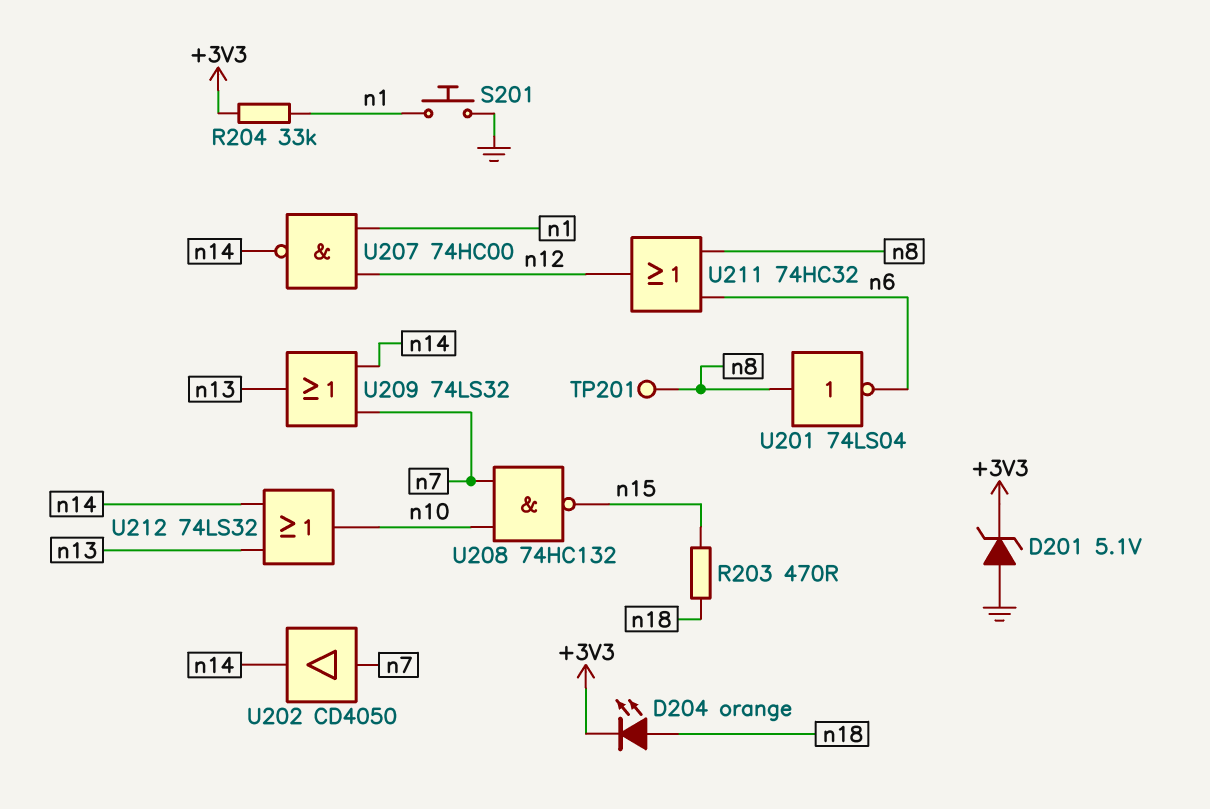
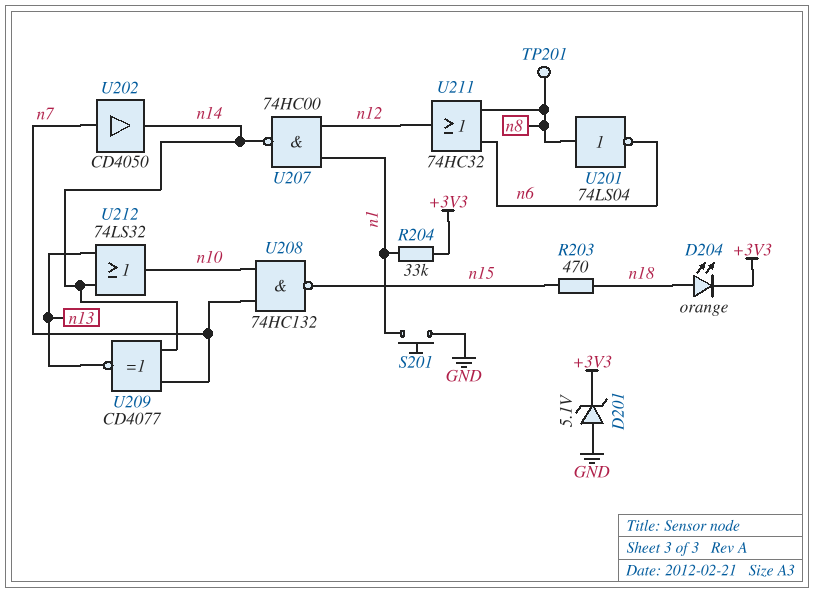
U209: OR 74LS32 (in n7, in n14, out n13) -> XNOR CD4077 (in n7, in n14, out n13)

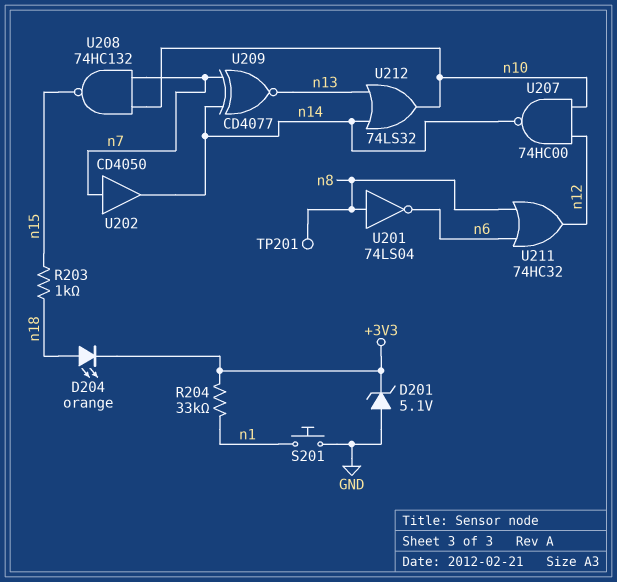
R203: 470 (n15, n18) -> 1k (n15, n18)
U207: NAND 74HC00 (in n1, in n12, out n14) -> NAND 74HC00 (in n10, in n12, out n14)

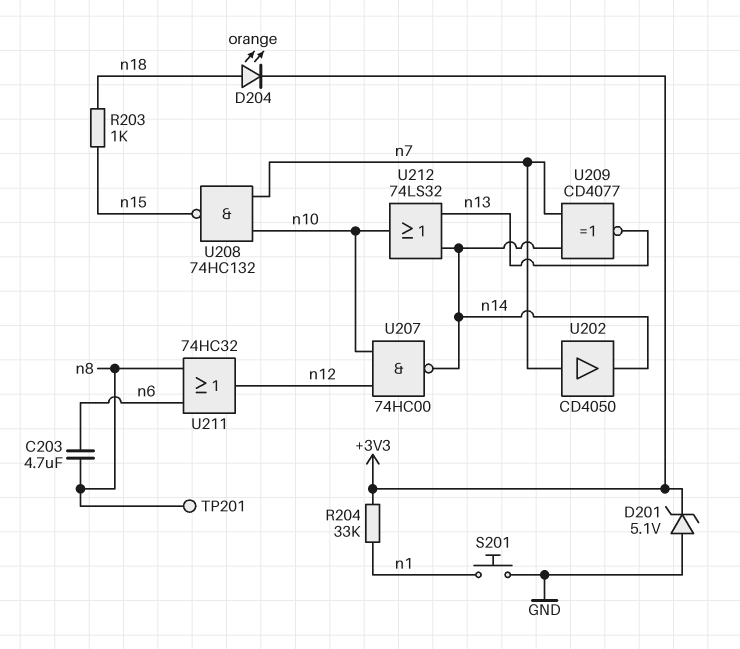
C203: none -> 4.7uF (n6, n8)
U201: NOT 74LS04 (in n8, out n6) -> none

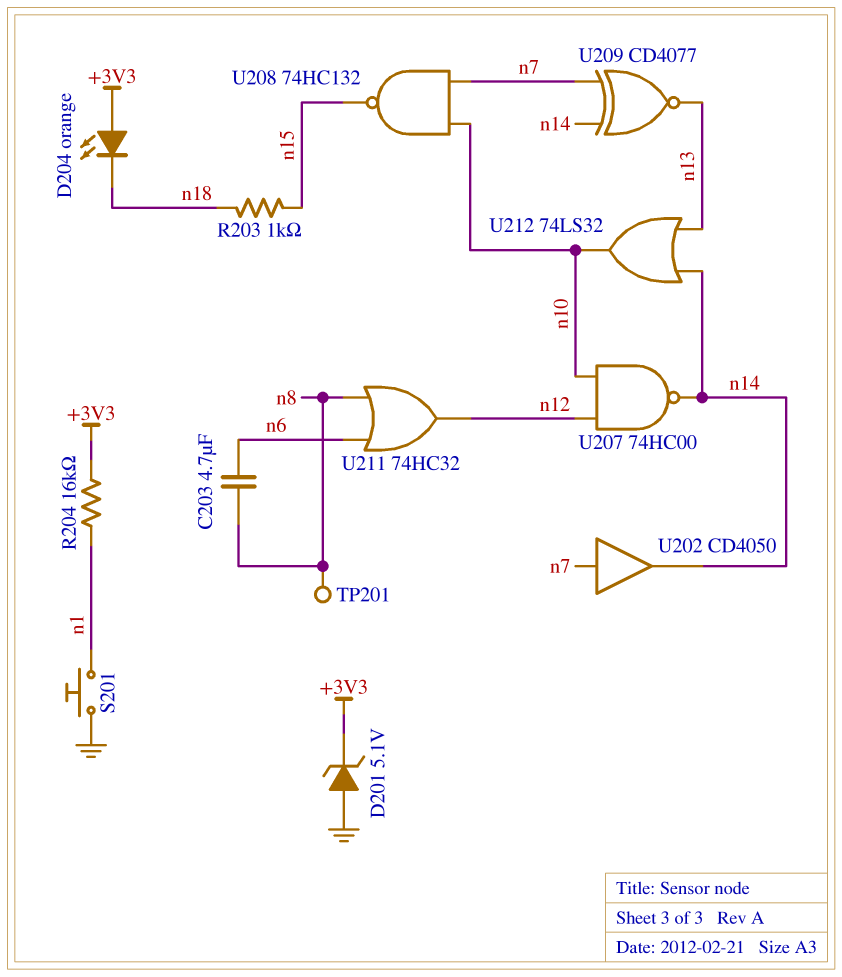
D204: LED orange (A n18, K +3V3) -> LED orange (A +3V3, K n18)
R204: 33k (+3V3, n1) -> 16k (+3V3, n1)

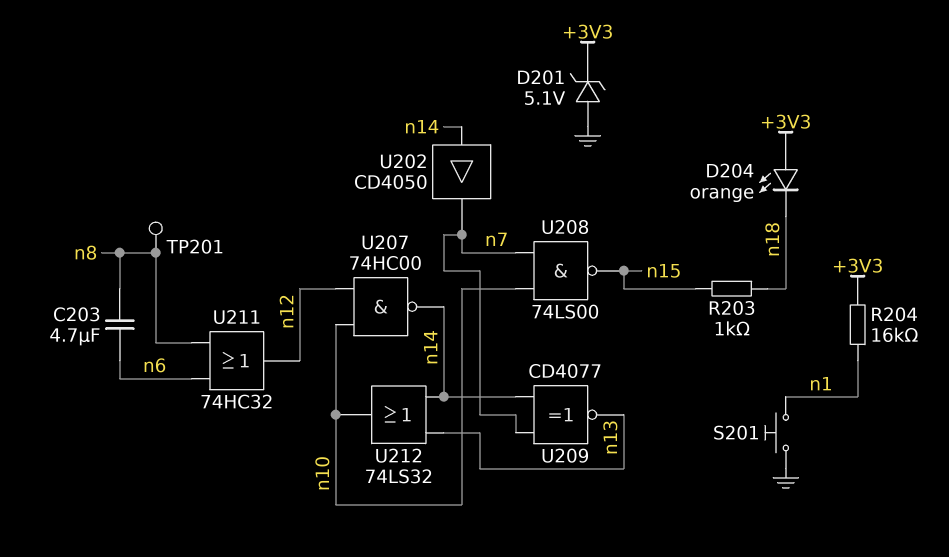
U202: buffer CD4050 (in n7, out n14) -> buffer CD4050 (in n14, out n7)
U208: NAND 74HC132 (in n7, in n10, out n15) -> NAND 74LS00 (in n7, in n10, out n15)

